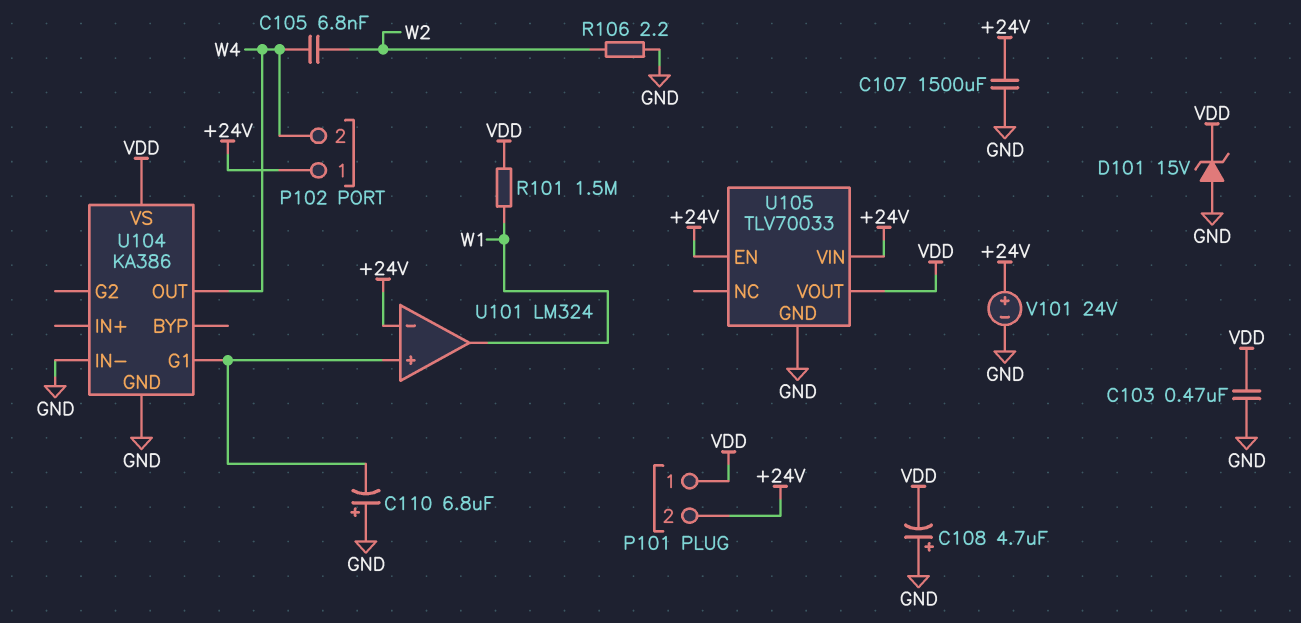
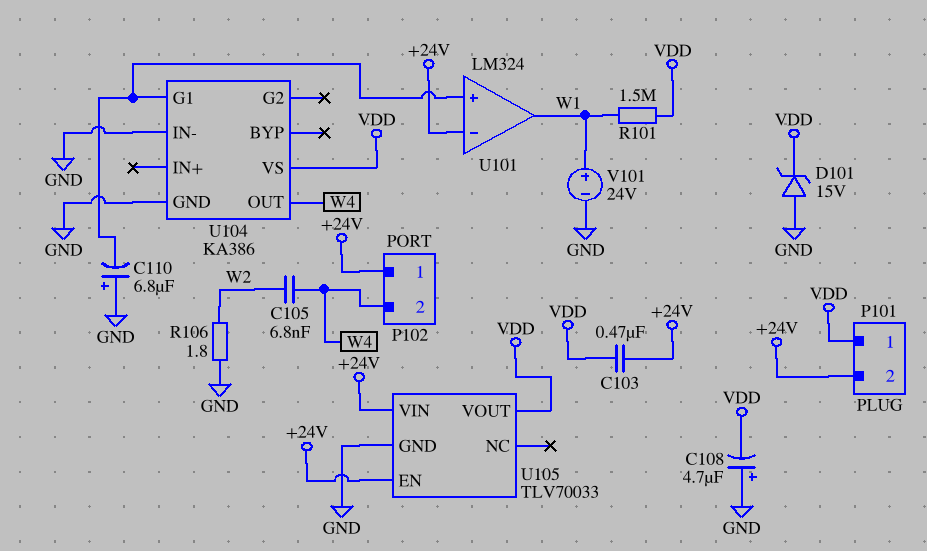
C103: 470nF (GND, VDD) -> 470nF (+24V, VDD)
C107: 1500uF (+24V, GND) -> none
R106: 2.2 (GND, W2) -> 1.8 (GND, W2)
V101: 24V (plus +24V, minus GND) -> 24V (plus W1, minus GND)

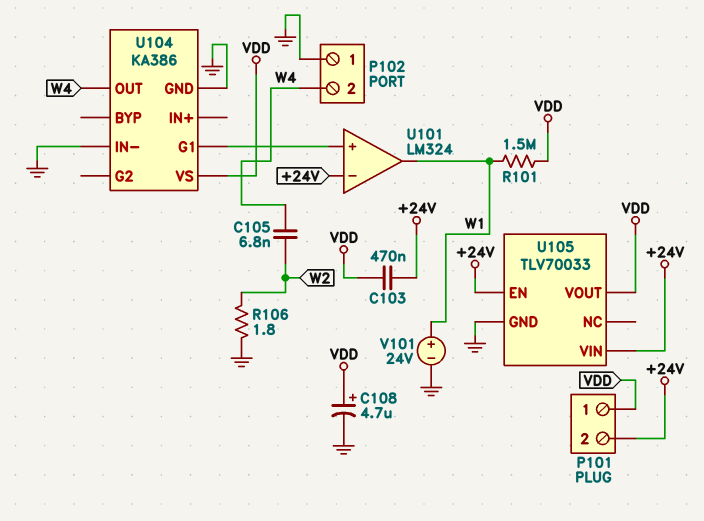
C108: 4.7uF (plus GND, minus VDD) -> 4.7uF (plus VDD, minus GND)
C110: 6.8uF (plus GND, minus U101/in+) -> none
D101: zener 15V (A GND, K VDD) -> none
P102 pin 1: +24V -> GND

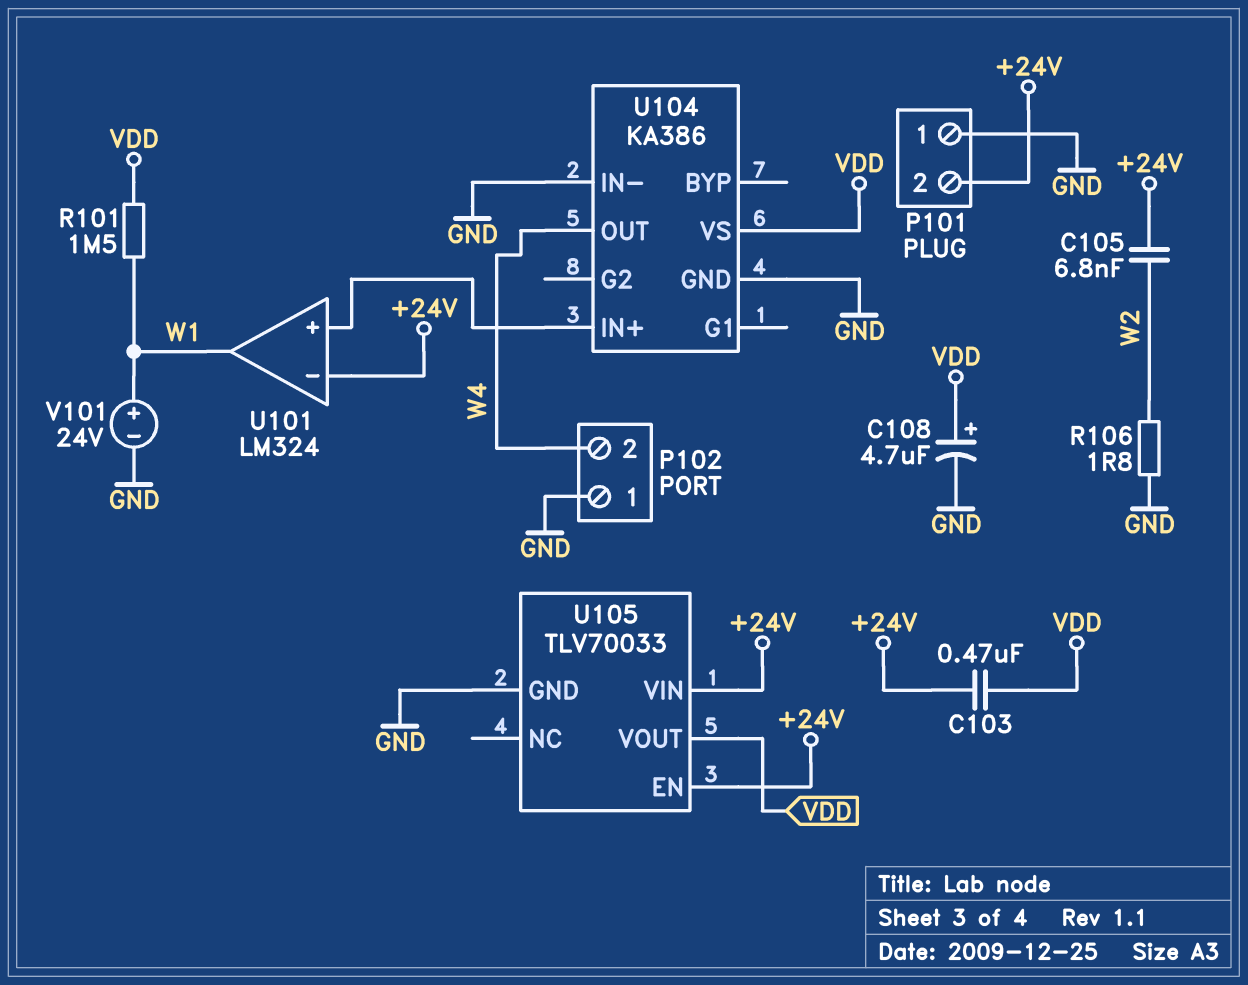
C105: 6.8nF (W2, W4) -> 6.8nF (+24V, W2)
P101 pin 1: VDD -> GND
U104 pin G1: U101/in+ -> none
U104 pin IN+: none -> U101/in+

